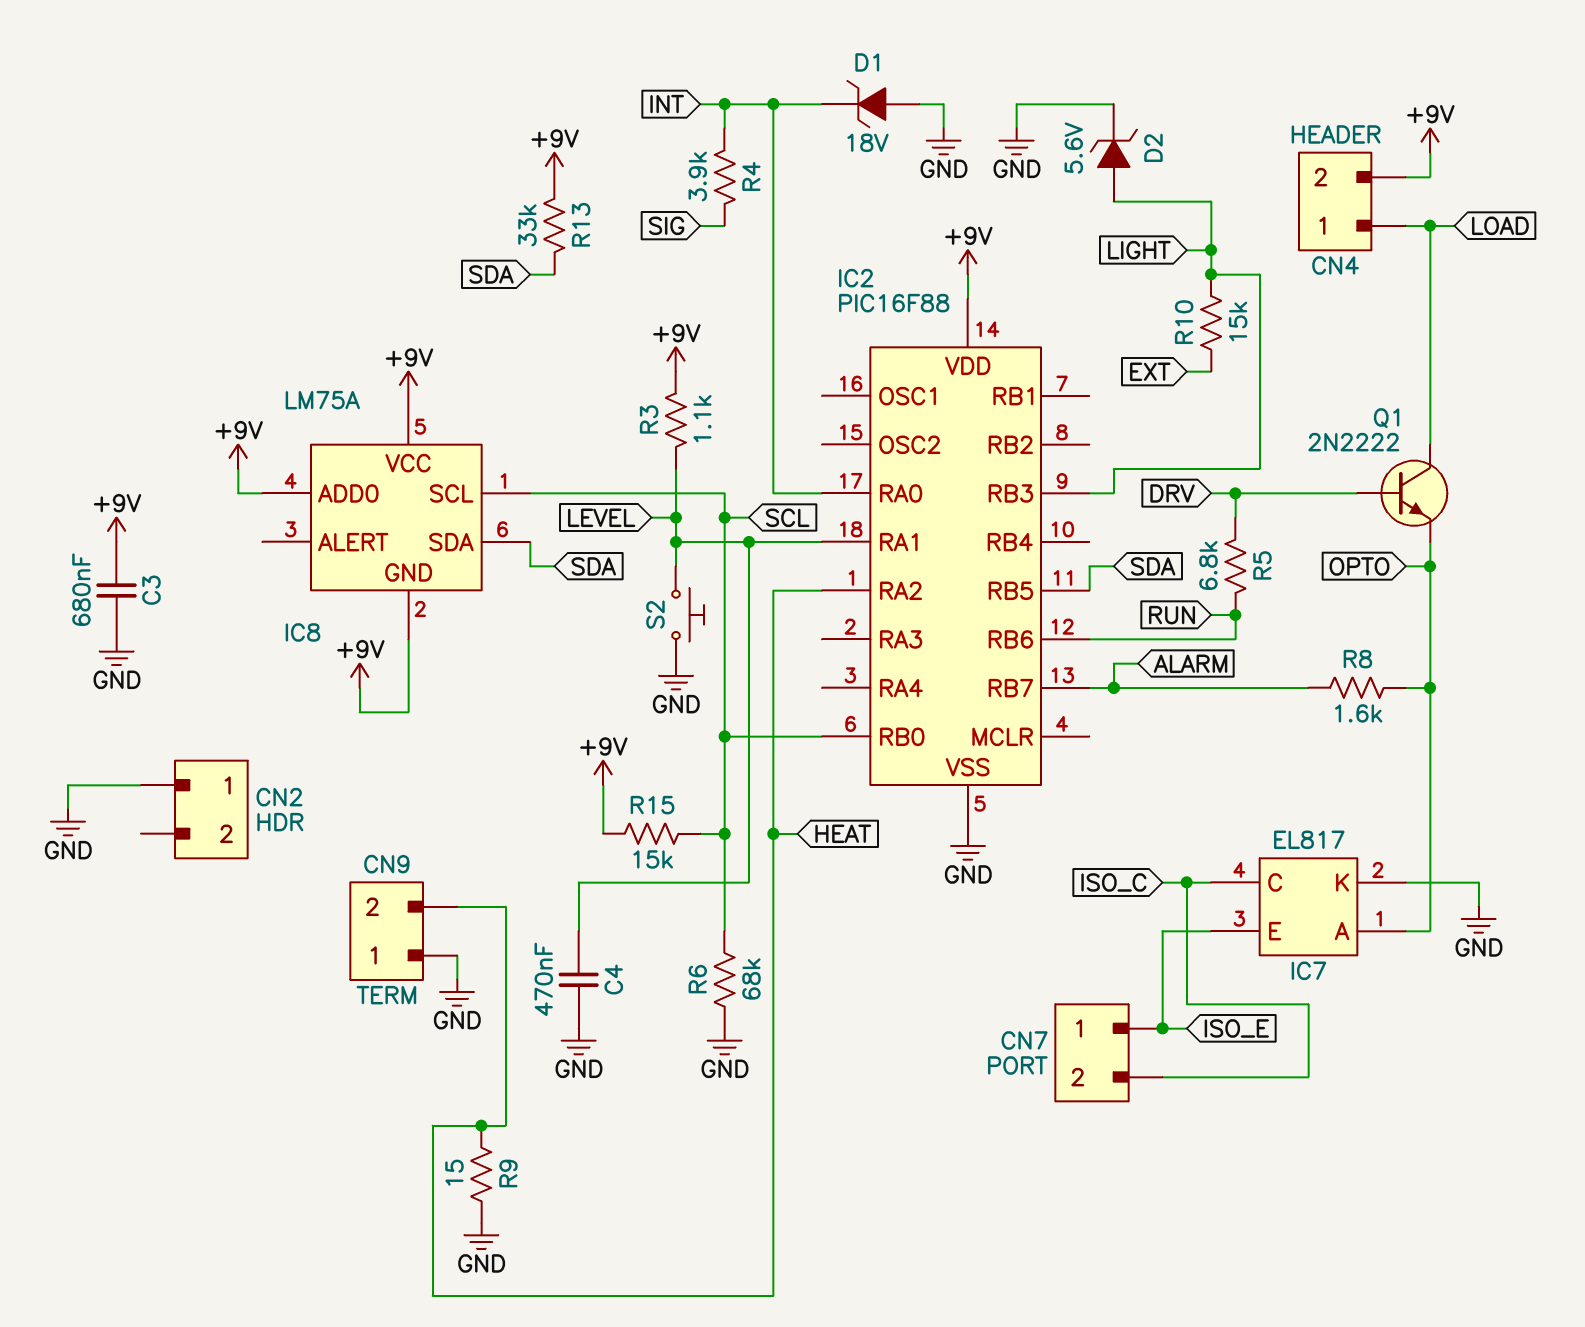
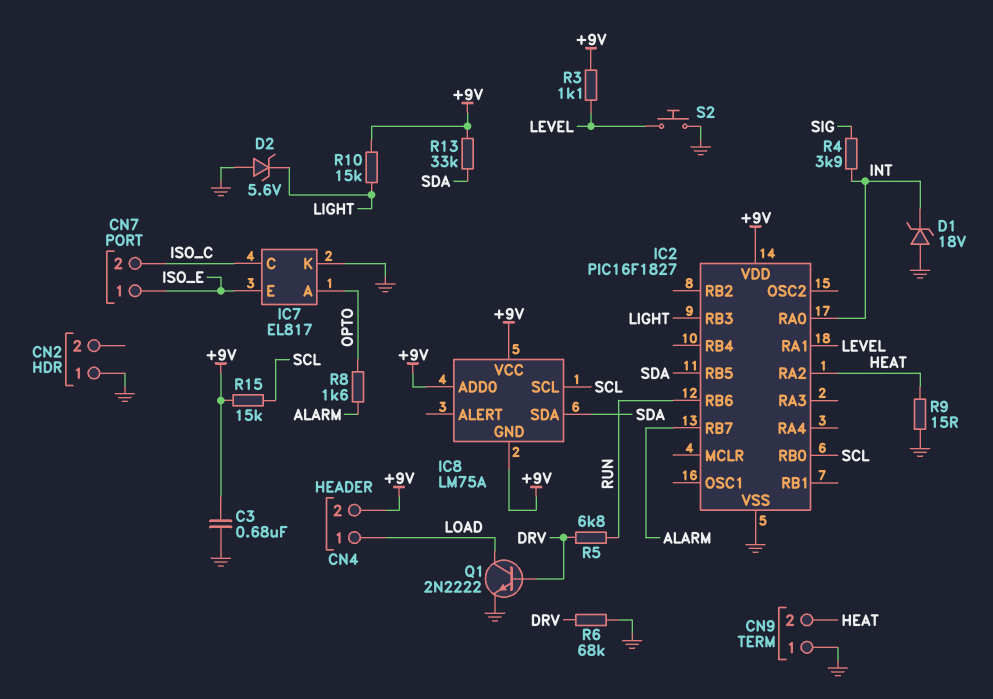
C4: 470nF (GND, LEVEL) -> none
D2: zener 5.6V (A LIGHT, K GND) -> zener 5.6V (A GND, K LIGHT)
IC2: PIC16F88 -> PIC16F1827
Q1: NPN 2N2222 (B DRV, C LOAD, E OPTO) -> NPN 2N2222 (B DRV, C LOAD, E GND)
R6: 68k (GND, SCL) -> 68k (DRV, GND)
R10: 15k (EXT, LIGHT) -> 15k (+9V, LIGHT)

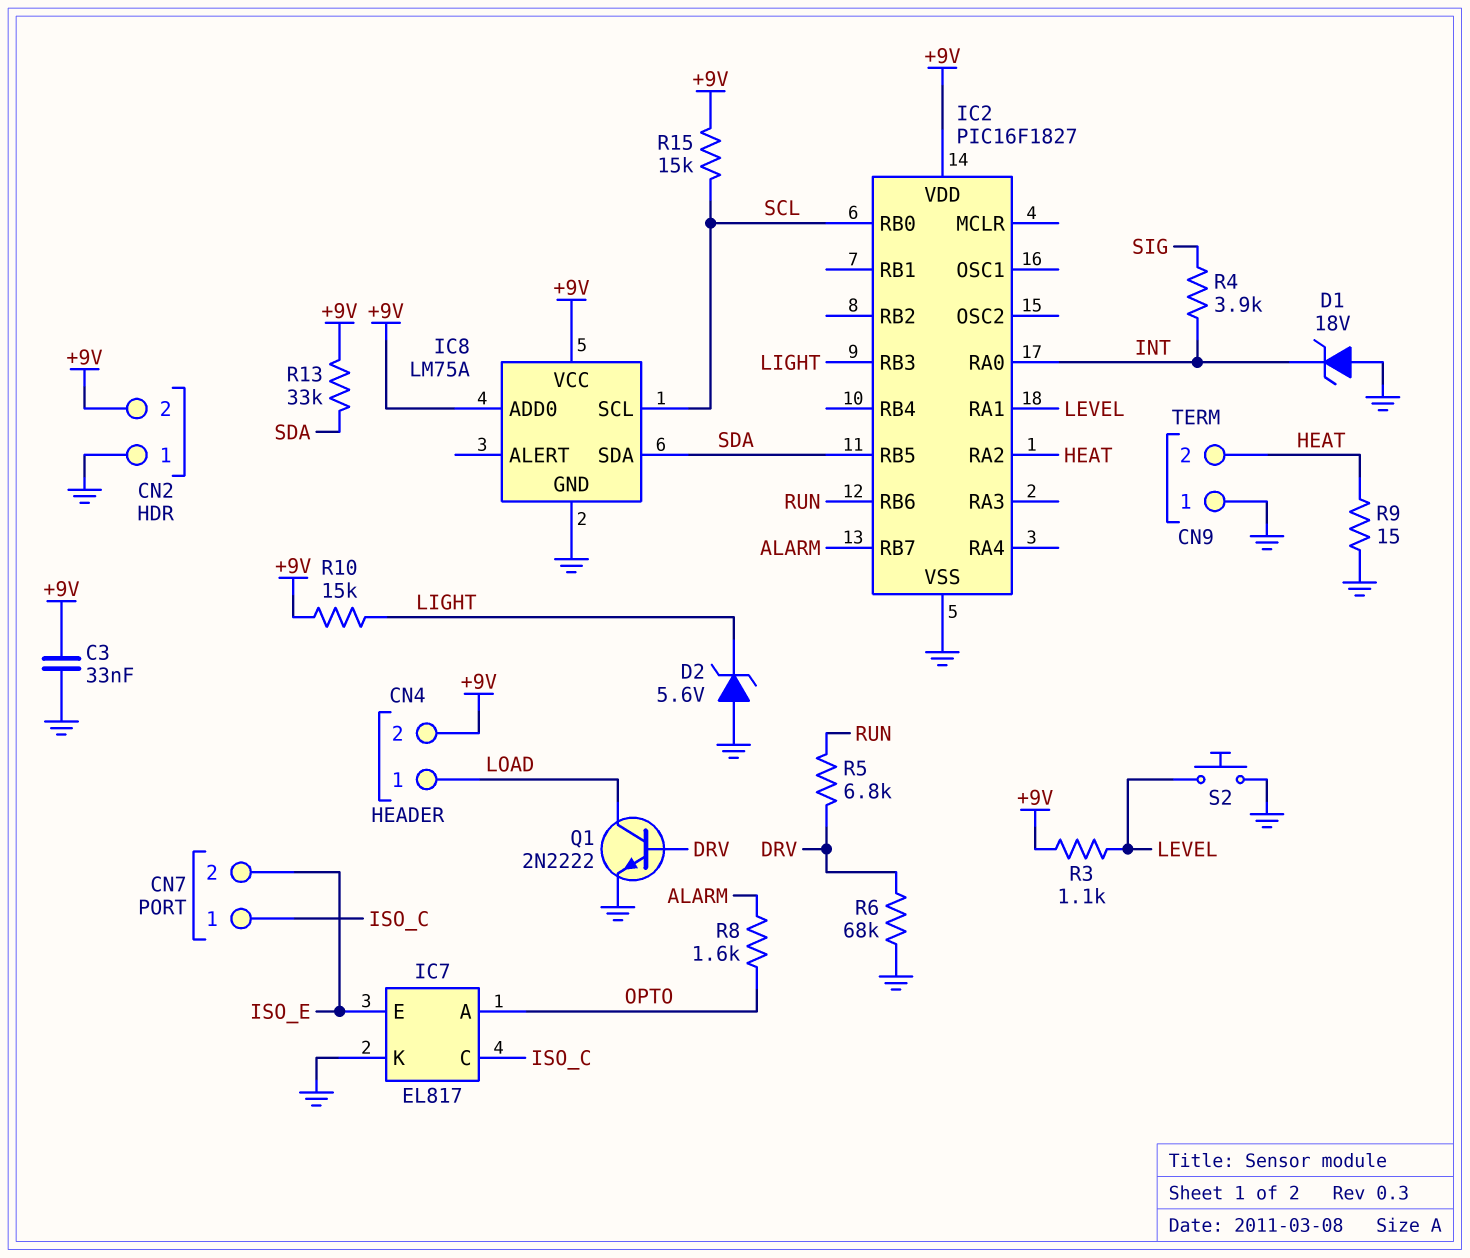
C3: 680nF (+9V, GND) -> 33nF (+9V, GND)
CN2 pin 2: none -> +9V
CN7 pin 1: ISO_E -> ISO_C
CN7 pin 2: ISO_C -> ISO_E
IC8 pin GND: +9V -> GND

